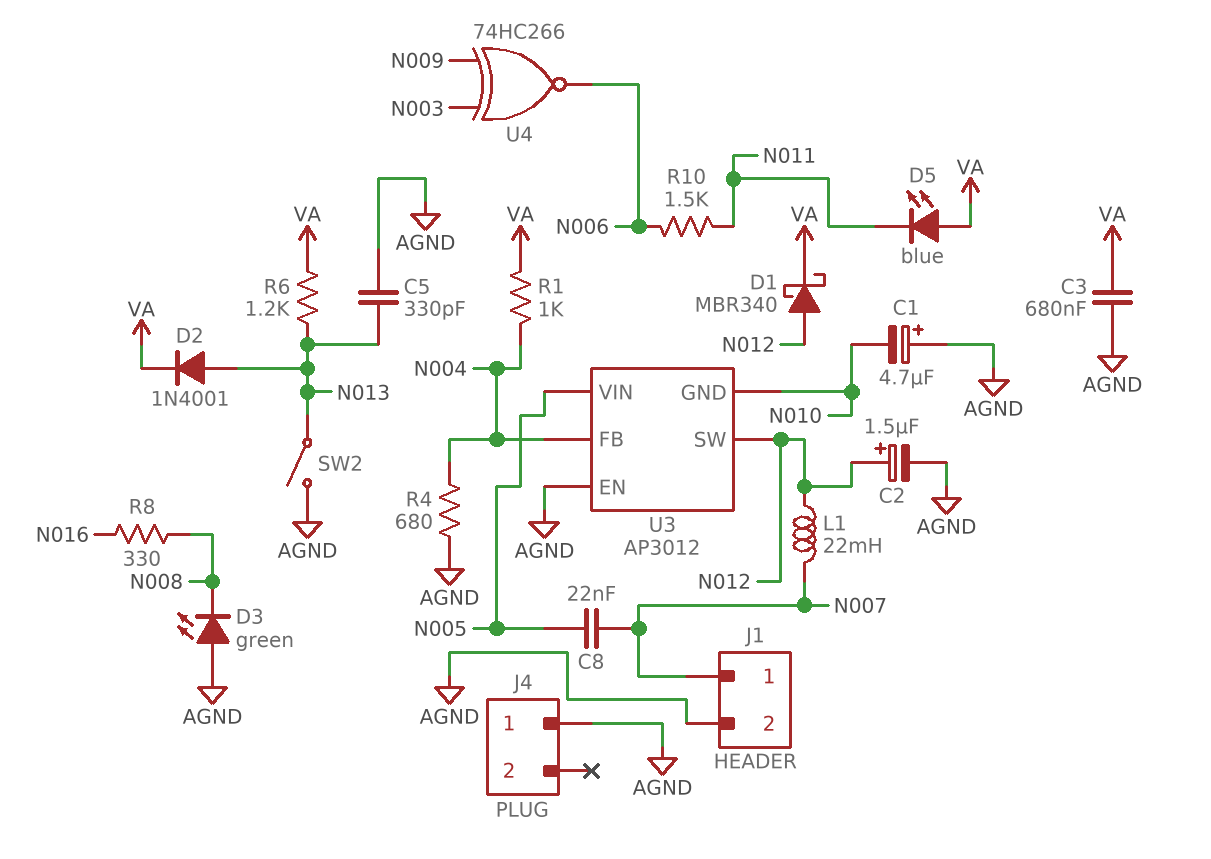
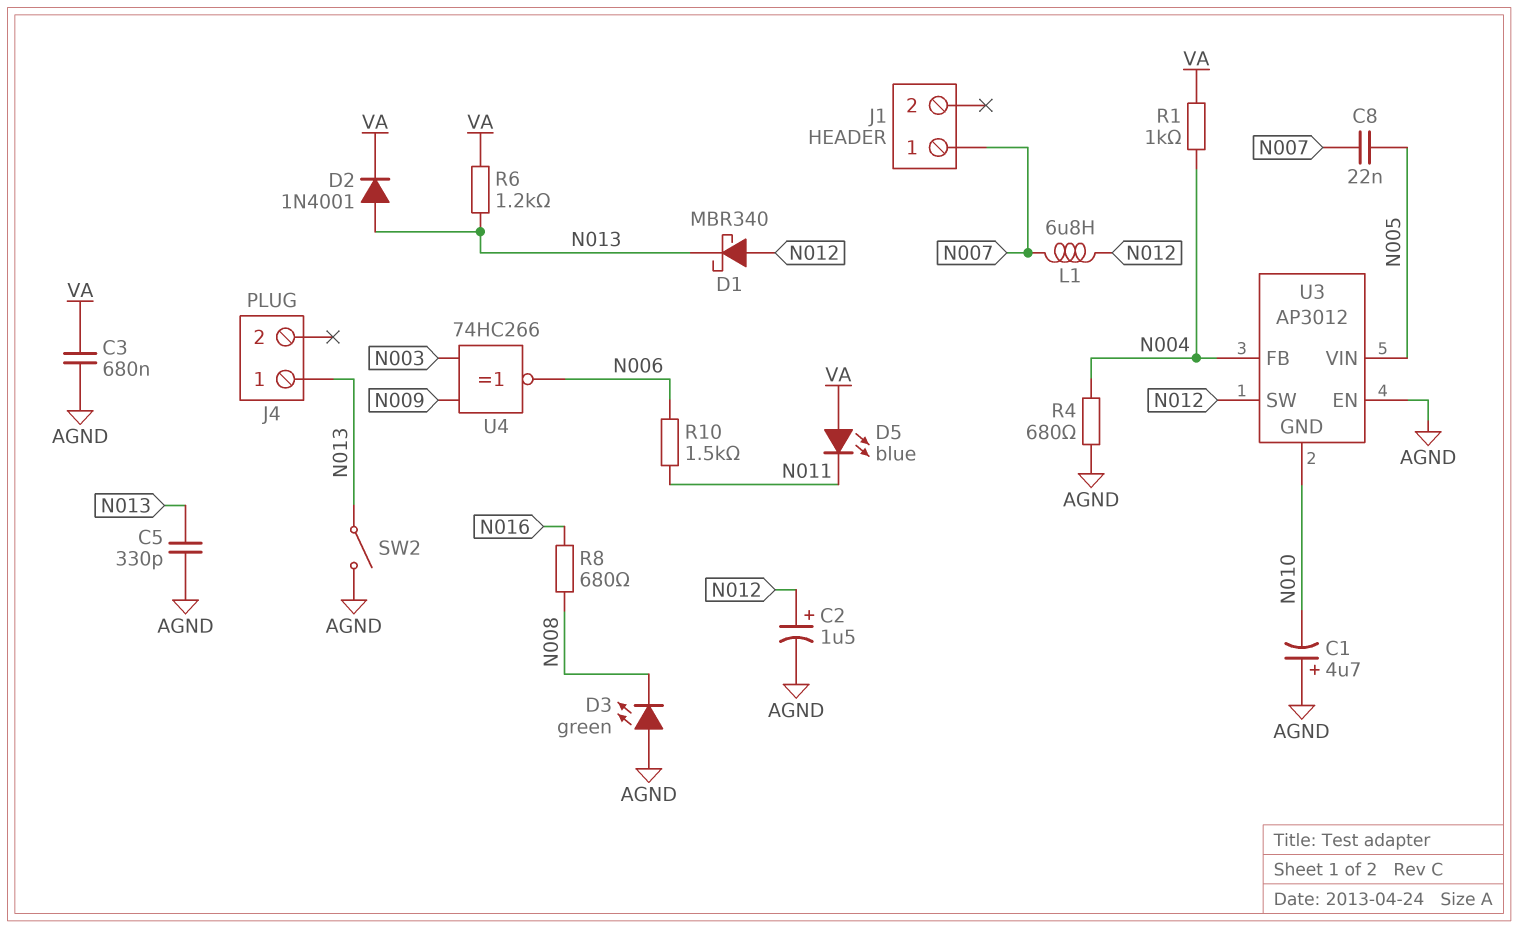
D1: schottky MBR340 (A N012, K VA) -> schottky MBR340 (A N012, K N013)
J1 pin 2: AGND -> none
J4 pin 1: AGND -> N013
L1: 22mH (N007, N012) -> 6.8uH (N007, N012)
R8: 330 (N008, N016) -> 680 (N008, N016)

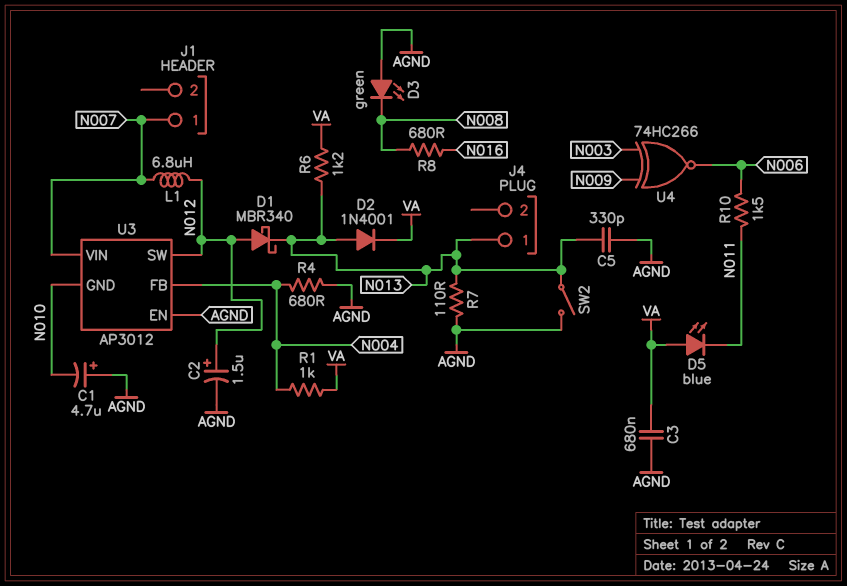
C8: 22nF (N005, N007) -> none
R7: none -> 110 (AGND, N013)
U3 pin VIN: N005 -> N007

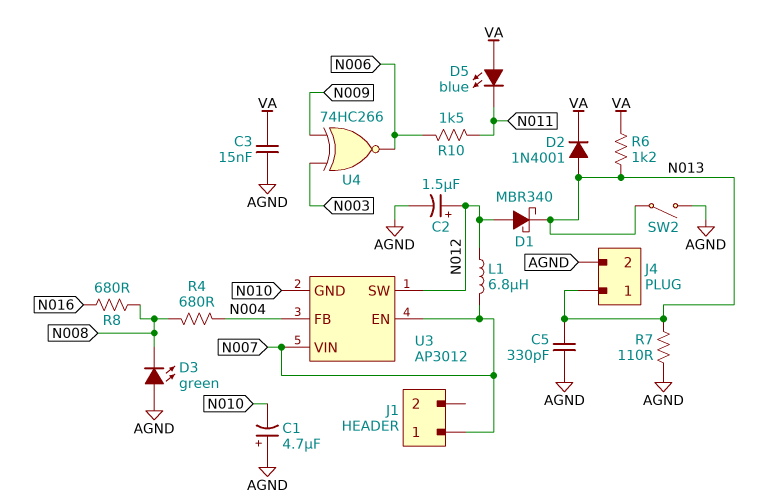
C3: 680nF (AGND, VA) -> 15nF (AGND, VA)
J4 pin 2: none -> AGND
R1: 1k (N004, VA) -> none
R4: 680 (AGND, N004) -> 680 (N004, N008)
U3 pin EN: AGND -> N007

